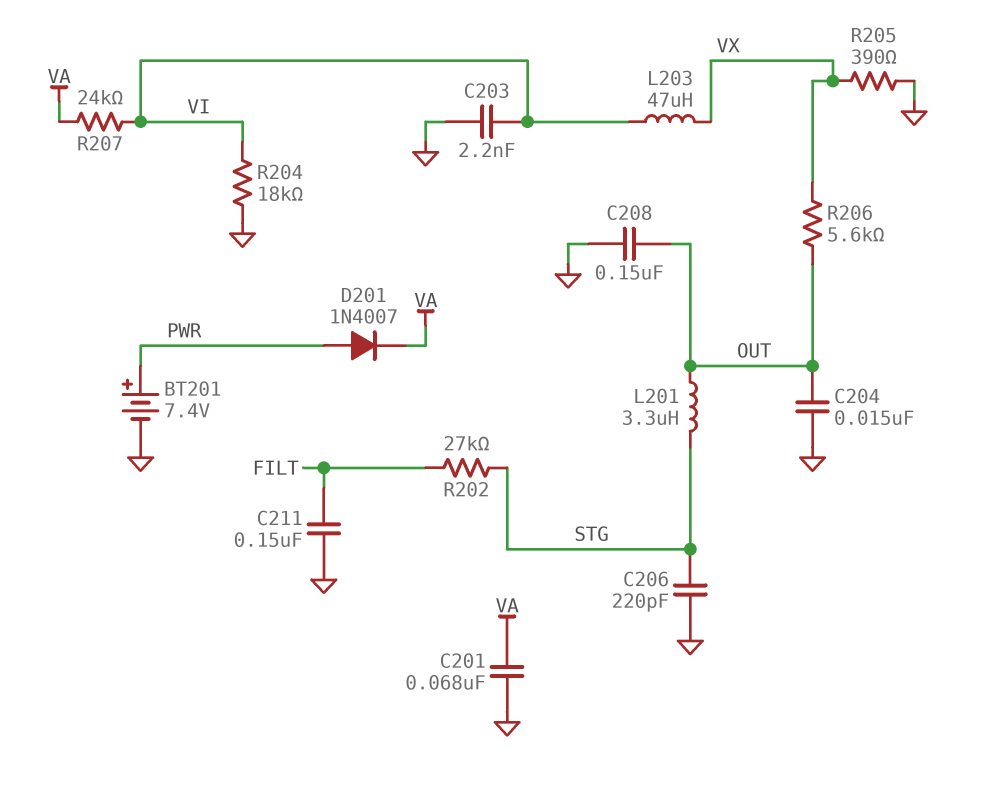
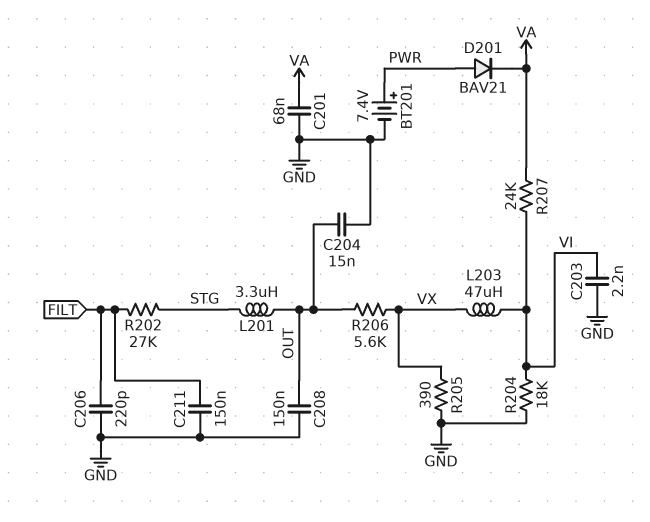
C206: 220pF (GND, STG) -> 220pF (FILT, GND)
D201: diode 1N4007 (A PWR, K VA) -> diode BAV21 (A PWR, K VA)

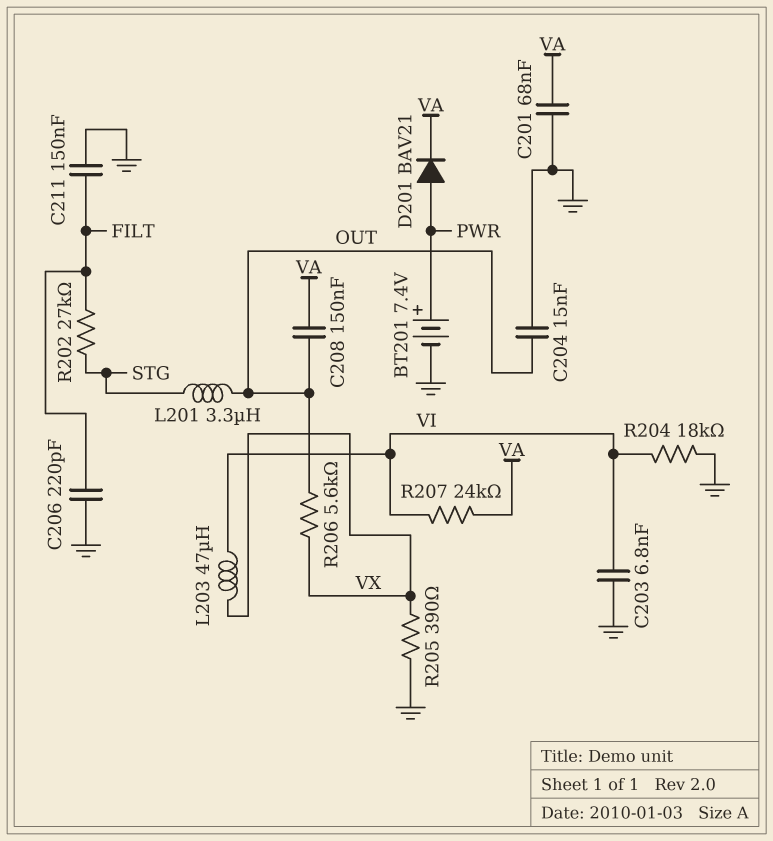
C203: 2.2nF (GND, VI) -> 6.8nF (GND, VI)
C208: 150nF (GND, OUT) -> 150nF (OUT, VA)

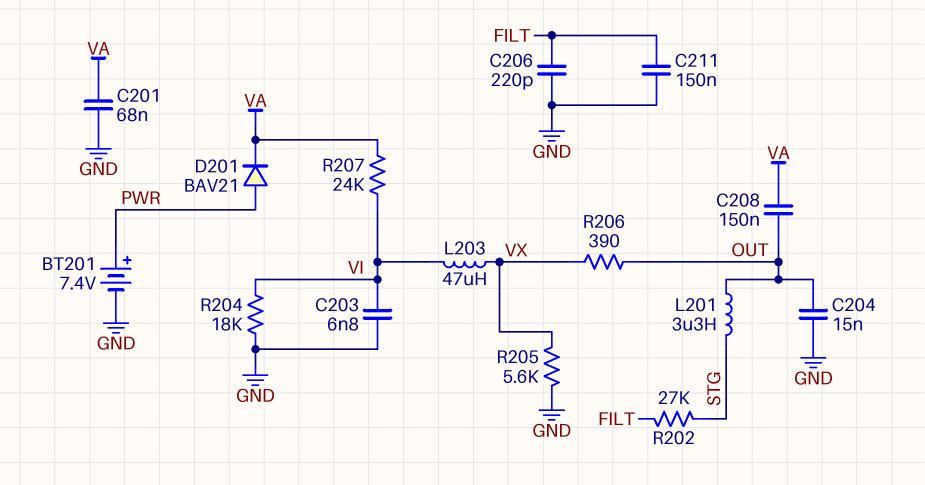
R205: 390 (GND, VX) -> 5.6k (GND, VX)
R206: 5.6k (OUT, VX) -> 390 (OUT, VX)

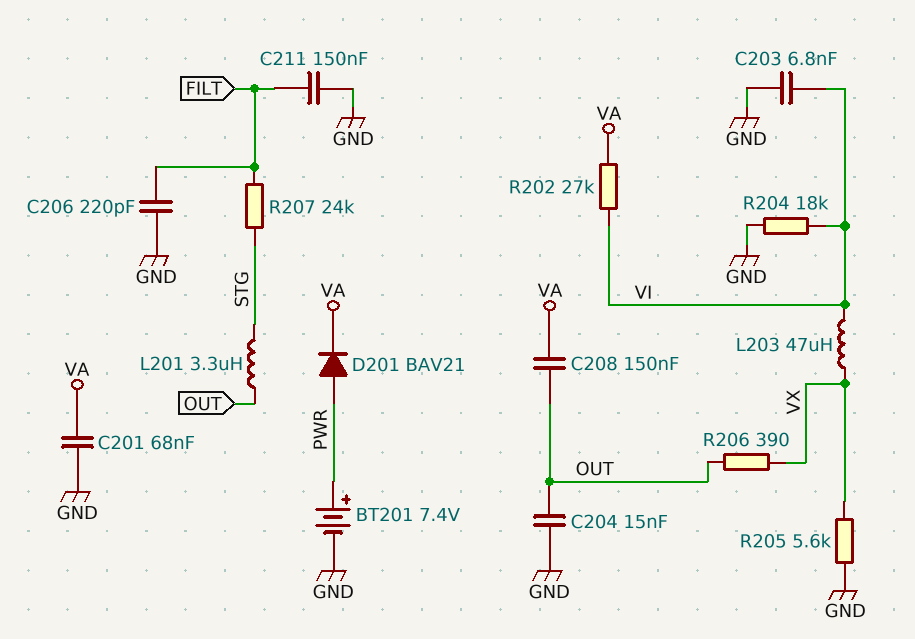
R202: 27k (FILT, STG) -> 27k (VA, VI)
R207: 24k (VA, VI) -> 24k (FILT, STG)

